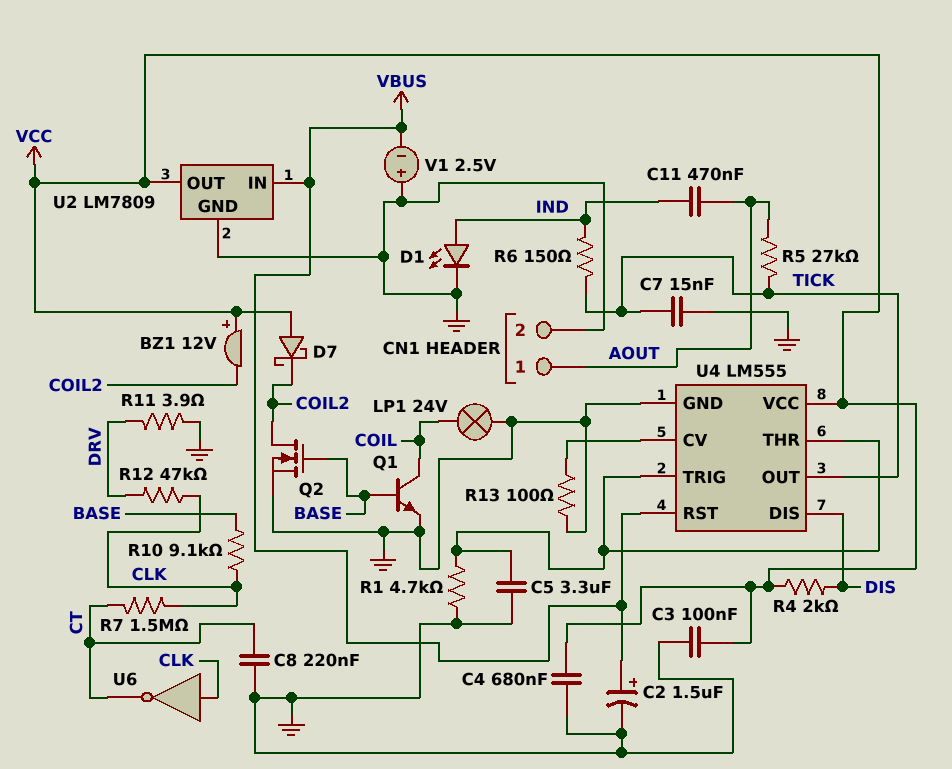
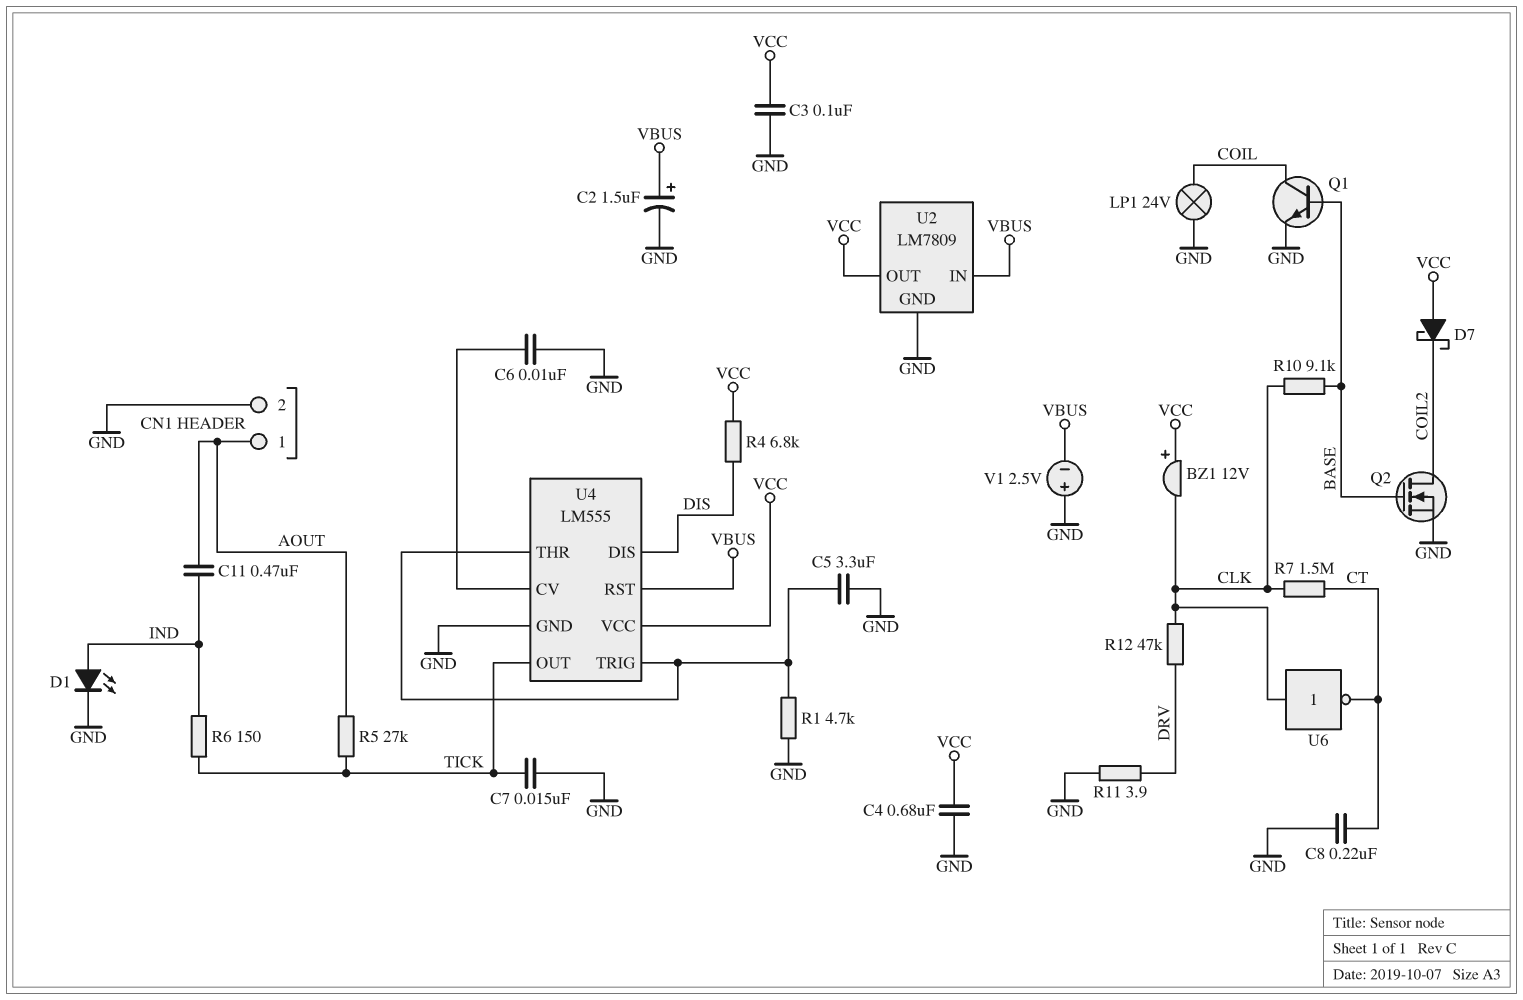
BZ1: buzzer 12V (plus VCC, minus COIL2) -> buzzer 12V (plus VCC, minus CLK)
C6: none -> 10nF (GND, U4/CV)
R4: 2k (DIS, VCC) -> 6.8k (DIS, VCC)
R13: 100 (GND, U4/CV) -> none

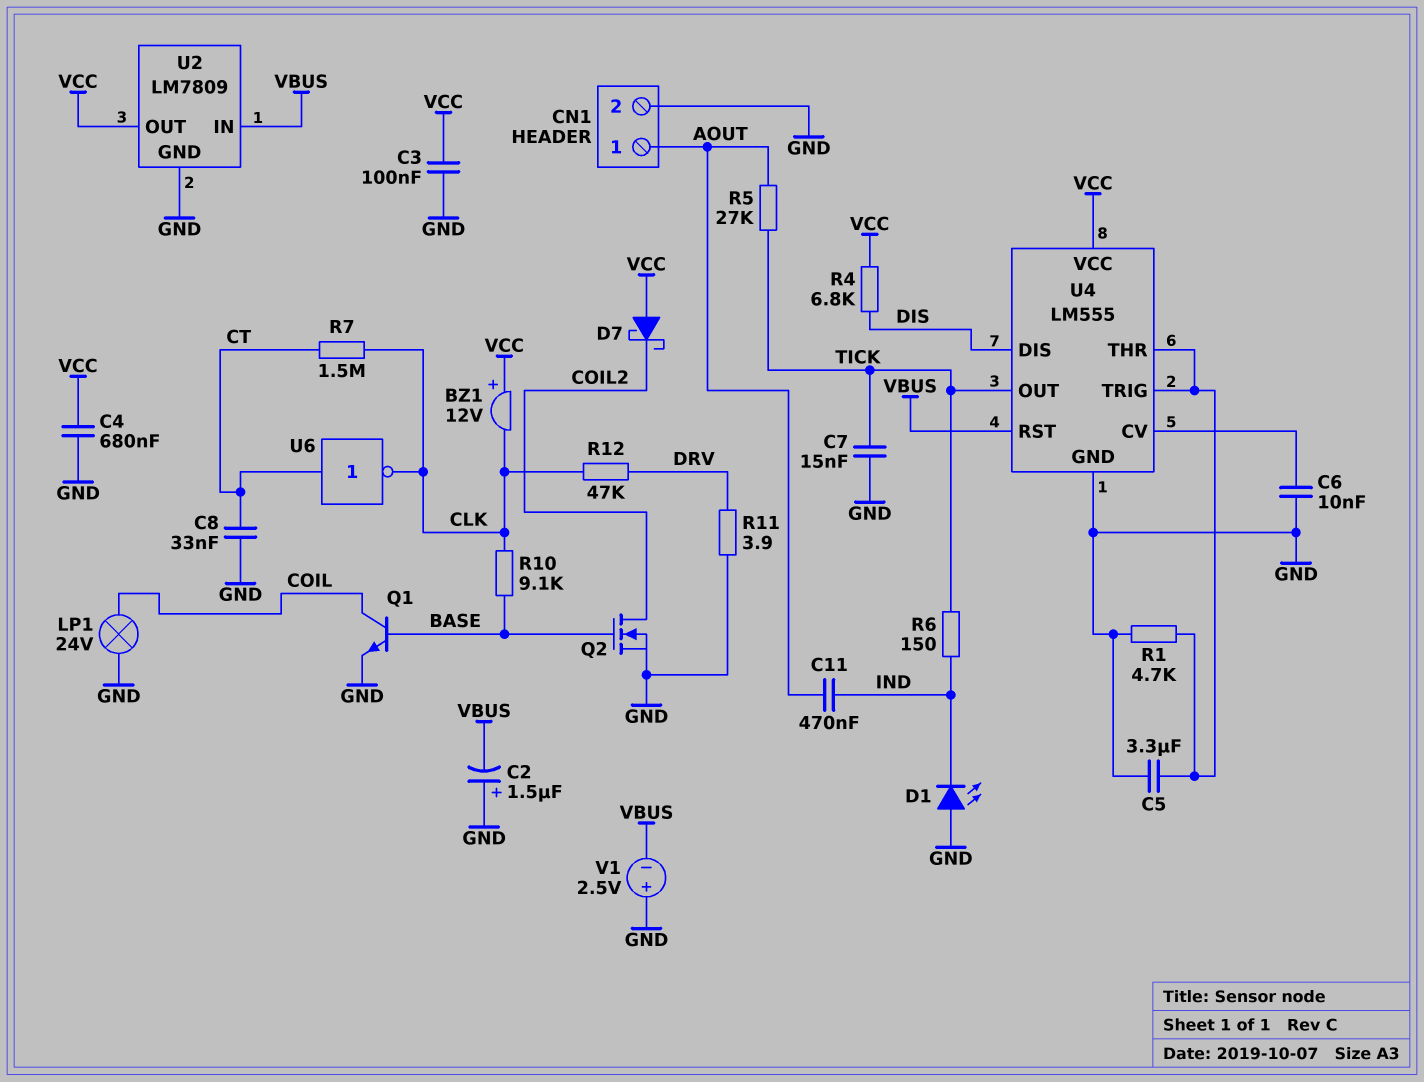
C2: 1.5uF (plus VBUS, minus GND) -> 1.5uF (plus GND, minus VBUS)
C8: 220nF (CT, GND) -> 33nF (CT, GND)
D1: LED (A IND, K GND) -> LED (A GND, K IND)
U6: NOT (in CLK, out CT) -> NOT (in CT, out CLK)

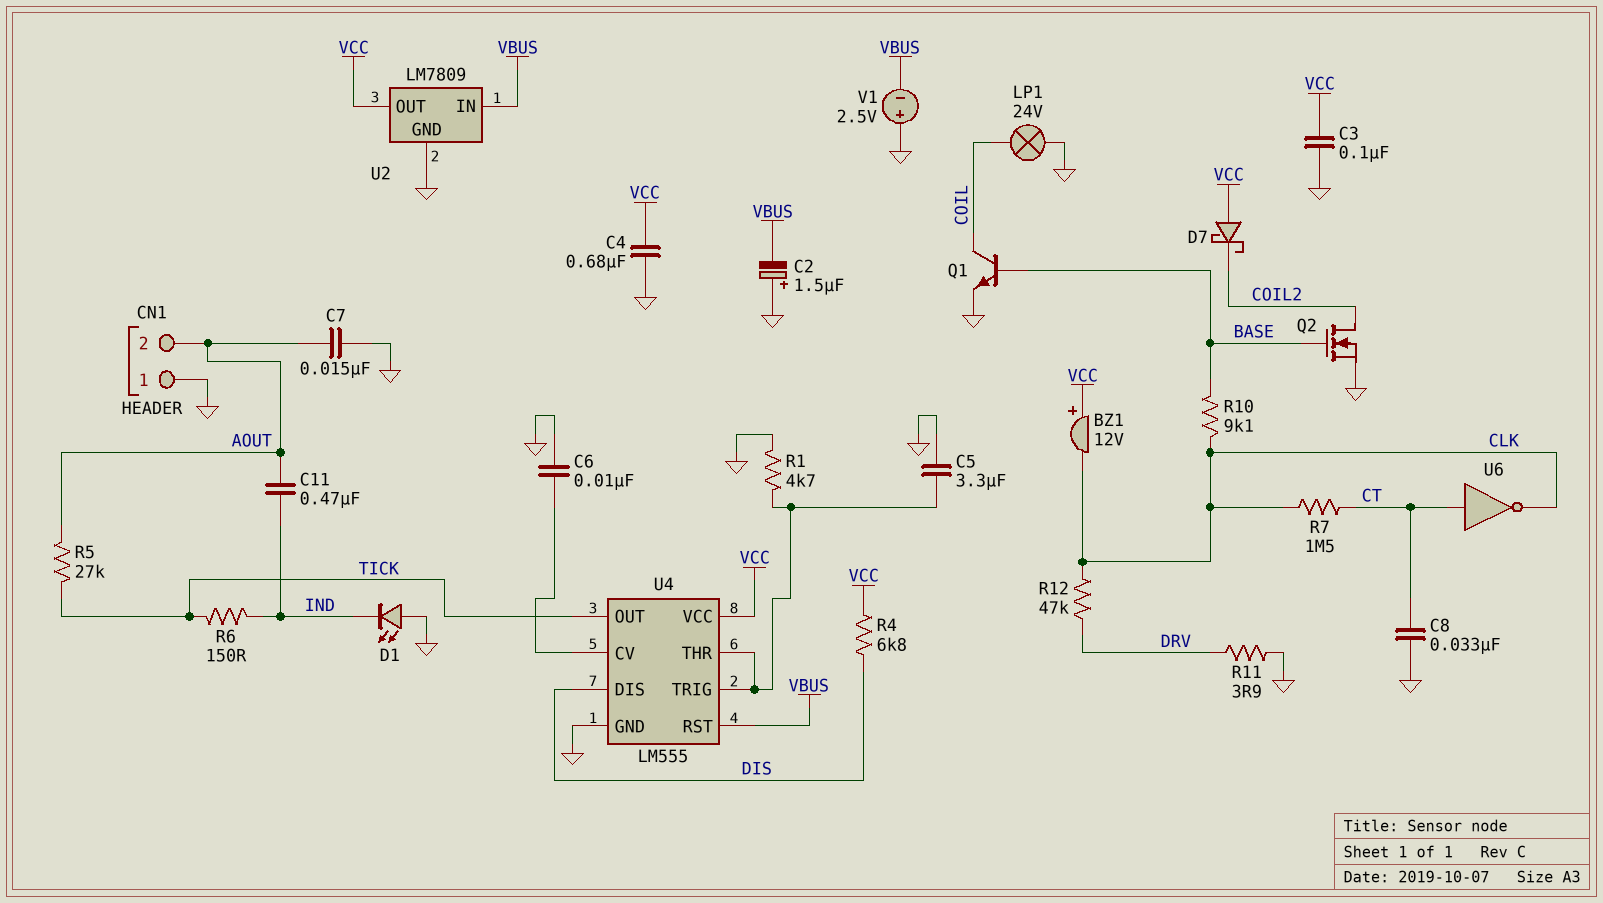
C7: 15nF (GND, TICK) -> 15nF (AOUT, GND)
CN1 pin 1: AOUT -> GND
CN1 pin 2: GND -> AOUT

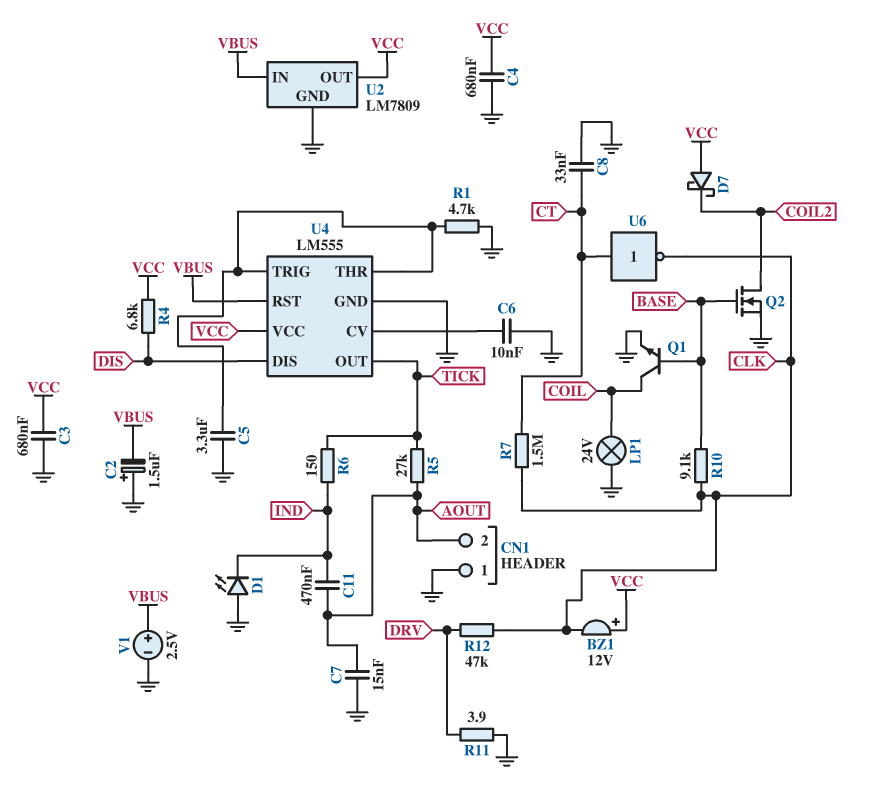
C3: 100nF (GND, VCC) -> 680nF (GND, VCC)
V1: 2.5V (plus GND, minus VBUS) -> 2.5V (plus VBUS, minus GND)

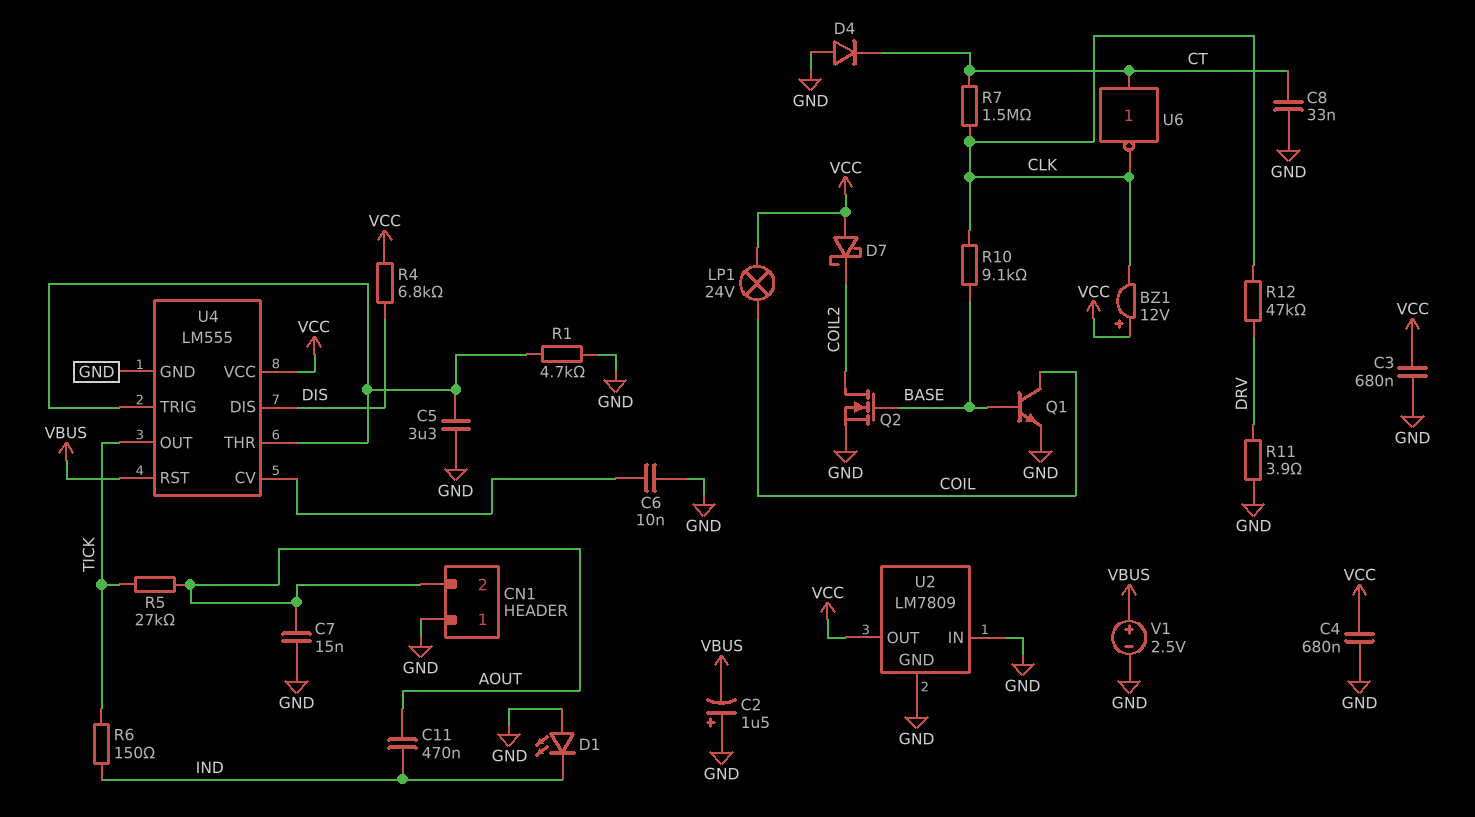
D4: none -> diode (A GND, K CT)
LP1: lamp 24V (COIL, GND) -> lamp 24V (COIL, VCC)
U2 pin IN: VBUS -> GND

